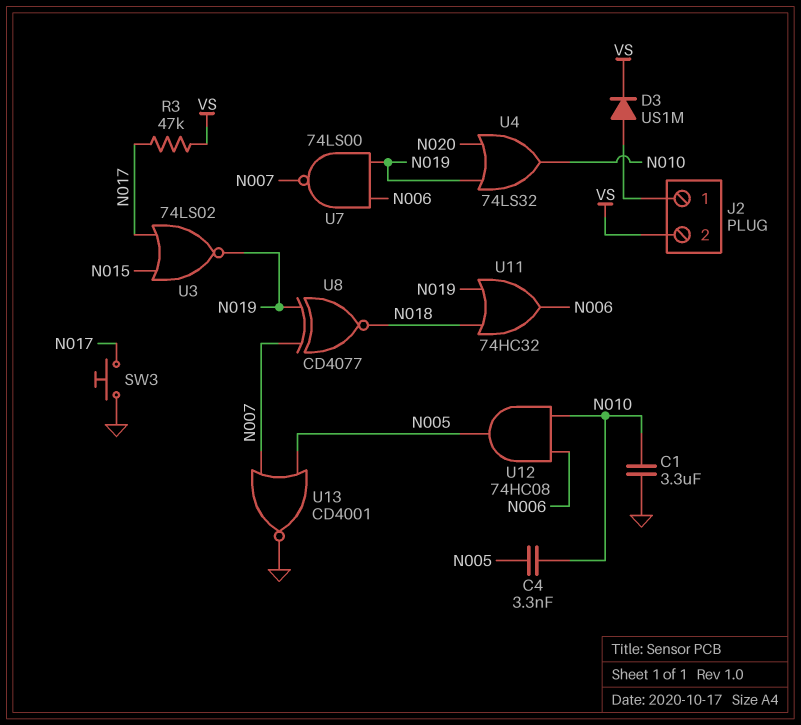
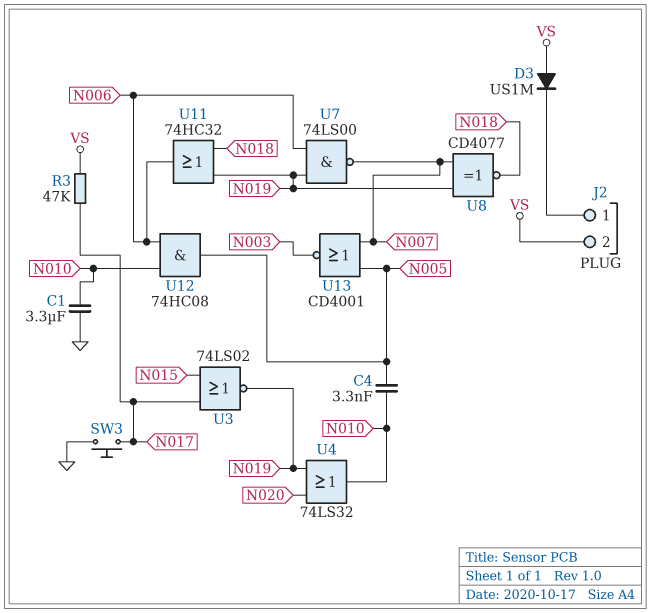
D3: diode US1M (A J2/1, K VS) -> diode US1M (A VS, K J2/1)
U13: NOR CD4001 (in N005, in N007, out GND) -> NOR CD4001 (in N005, in N007, out N003)

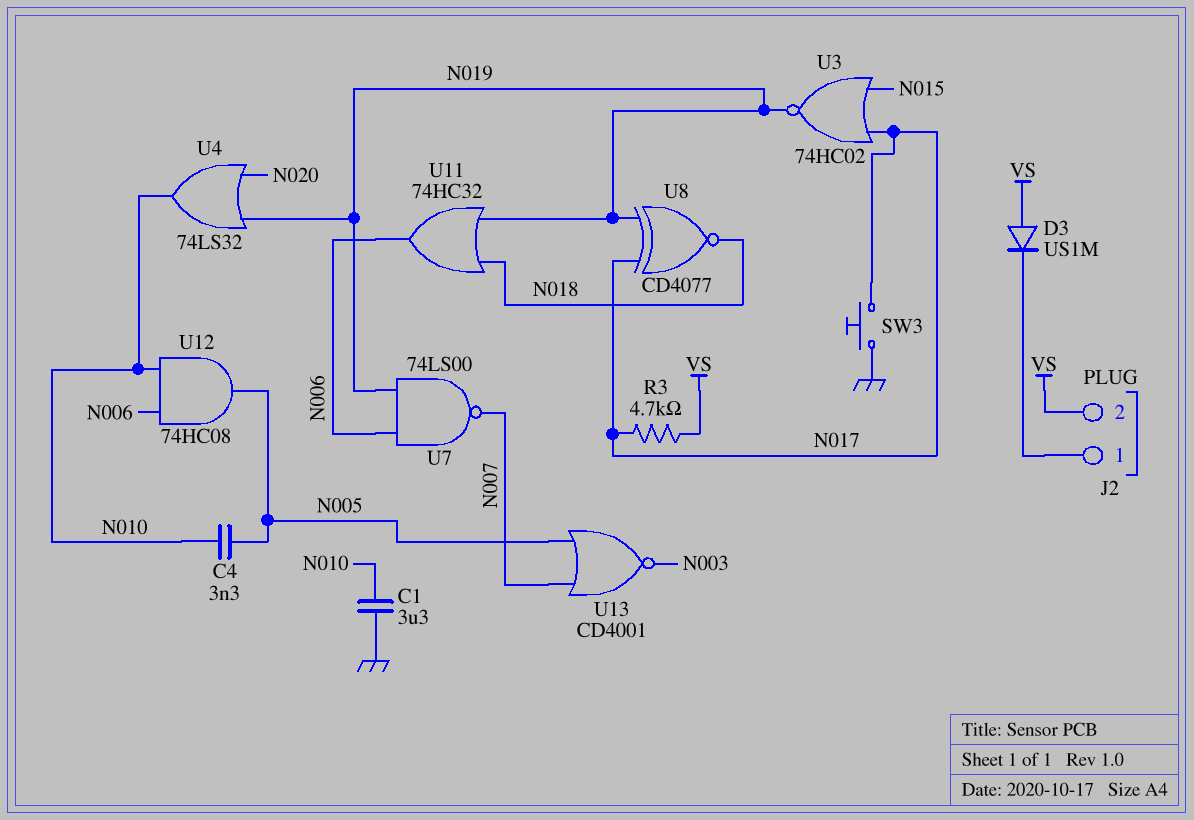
R3: 47k (N017, VS) -> 4.7k (N017, VS)
U3: NOR 74LS02 (in N015, in N017, out N019) -> NOR 74HC02 (in N015, in N017, out N019)
U8: XNOR CD4077 (in N007, in N019, out N018) -> XNOR CD4077 (in N017, in N019, out N018)

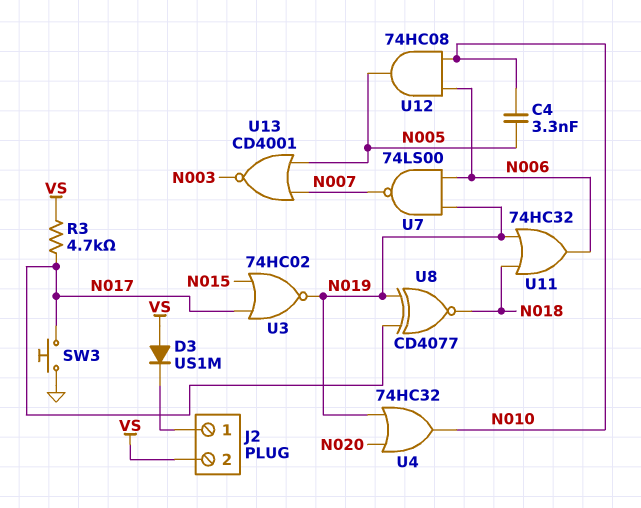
C1: 3.3uF (GND, N010) -> none
U4: OR 74LS32 (in N019, in N020, out N010) -> OR 74HC32 (in N019, in N020, out N010)

